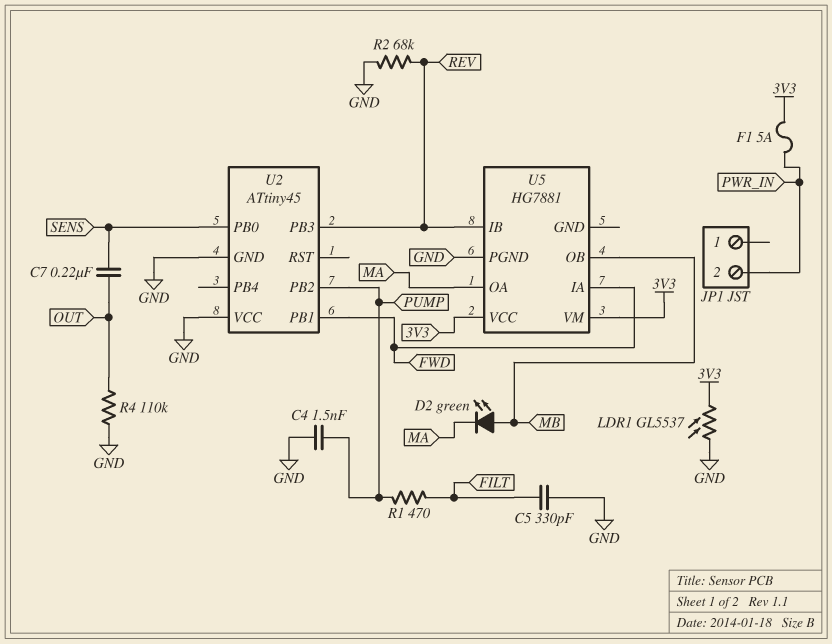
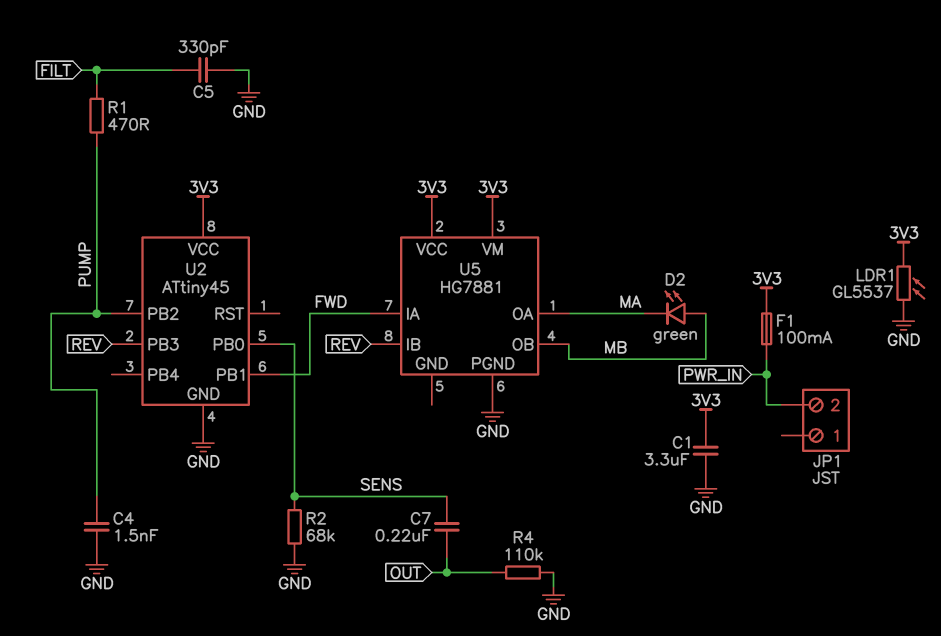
C1: none -> 3.3uF (3V3, GND)
F1: 5A (3V3, PWR_IN) -> 100mA (3V3, PWR_IN)
R2: 68k (GND, REV) -> 68k (GND, SENS)
U2 pin VCC: GND -> 3V3

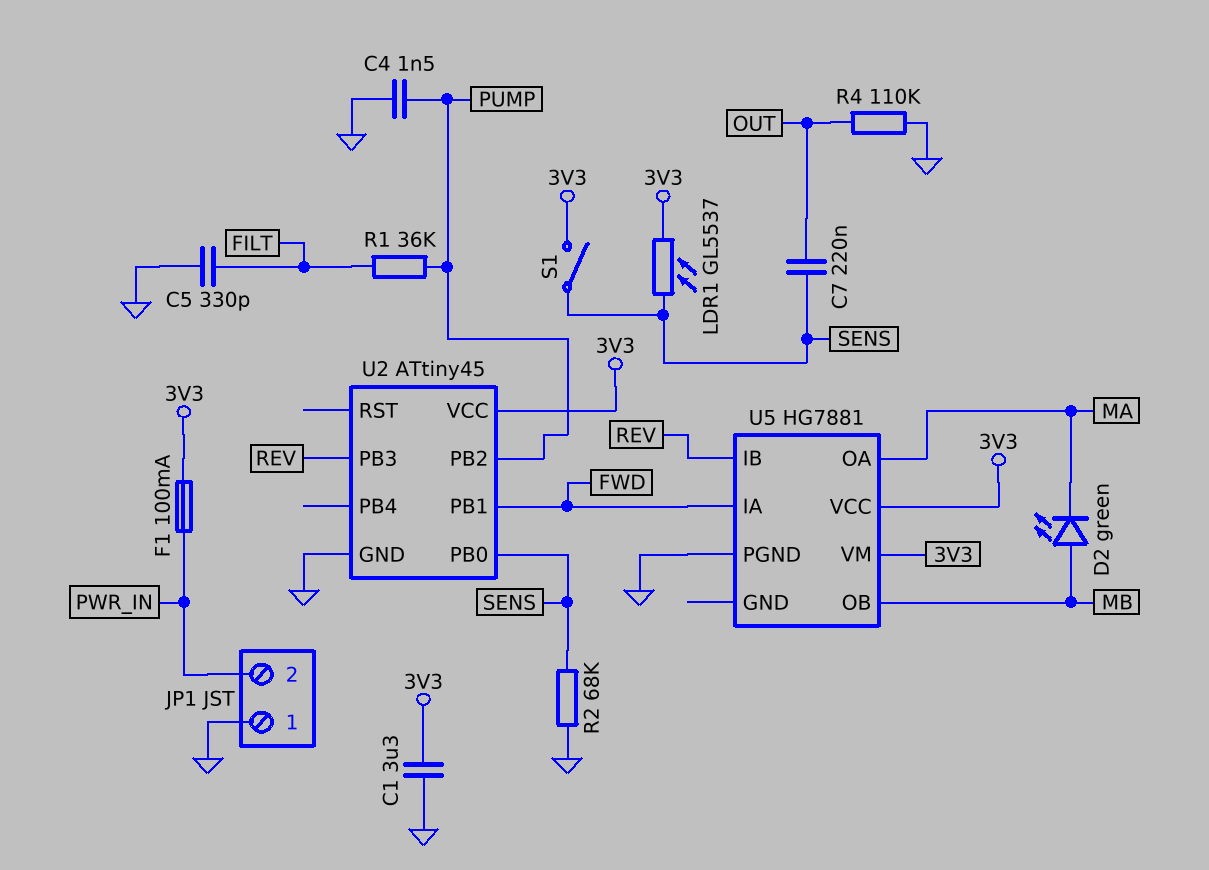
JP1 pin 1: none -> GND
LDR1: GL5537 (3V3, GND) -> GL5537 (3V3, SENS)
R1: 470 (FILT, PUMP) -> 36k (FILT, PUMP)
S1: none -> switch (3V3, SENS)

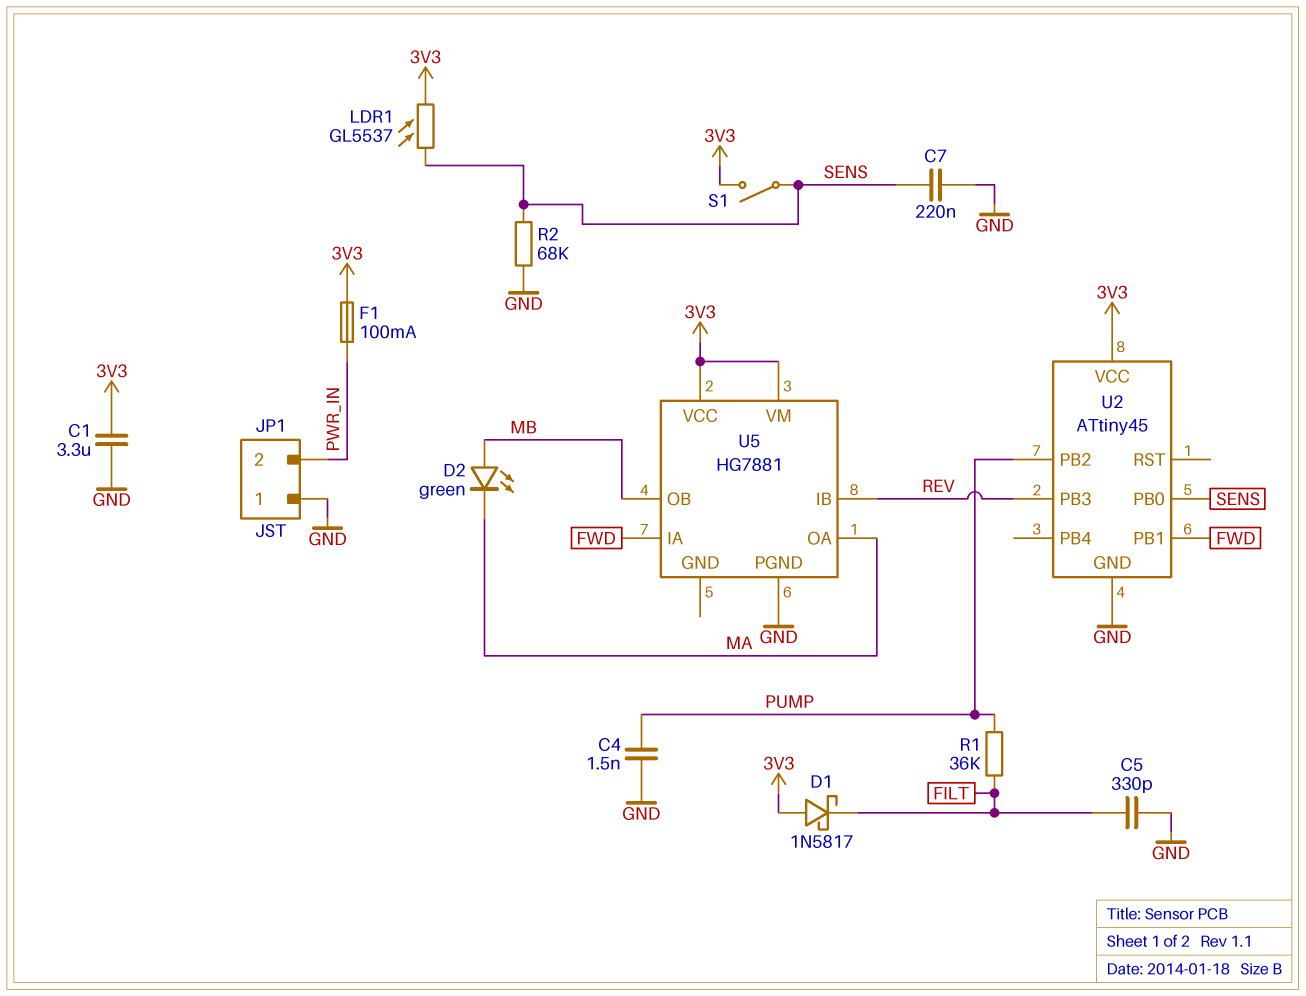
C7: 220nF (OUT, SENS) -> 220nF (GND, SENS)
D1: none -> schottky 1N5817 (A 3V3, K FILT)
R4: 110k (GND, OUT) -> none

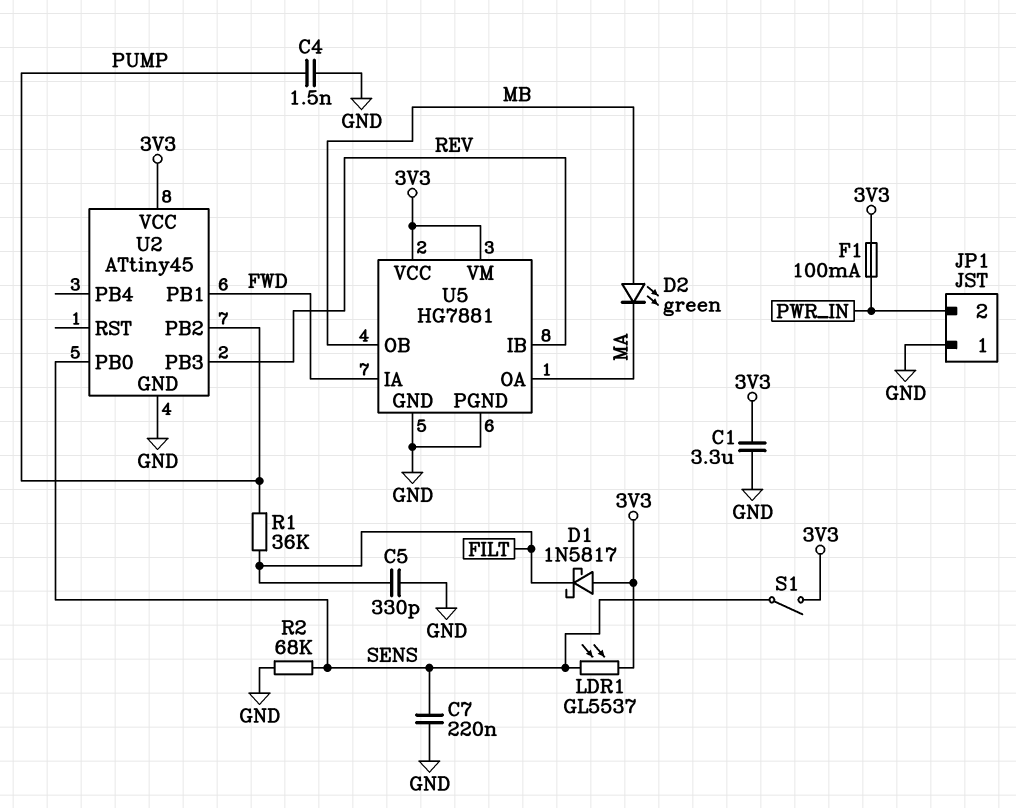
U5 pin GND: none -> GND

